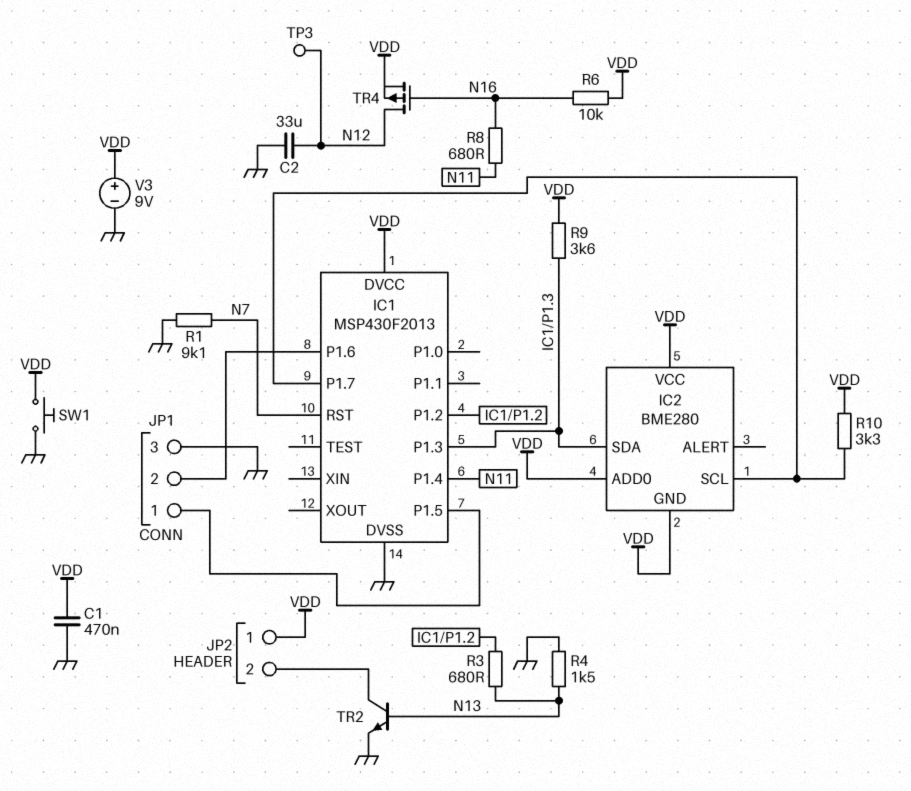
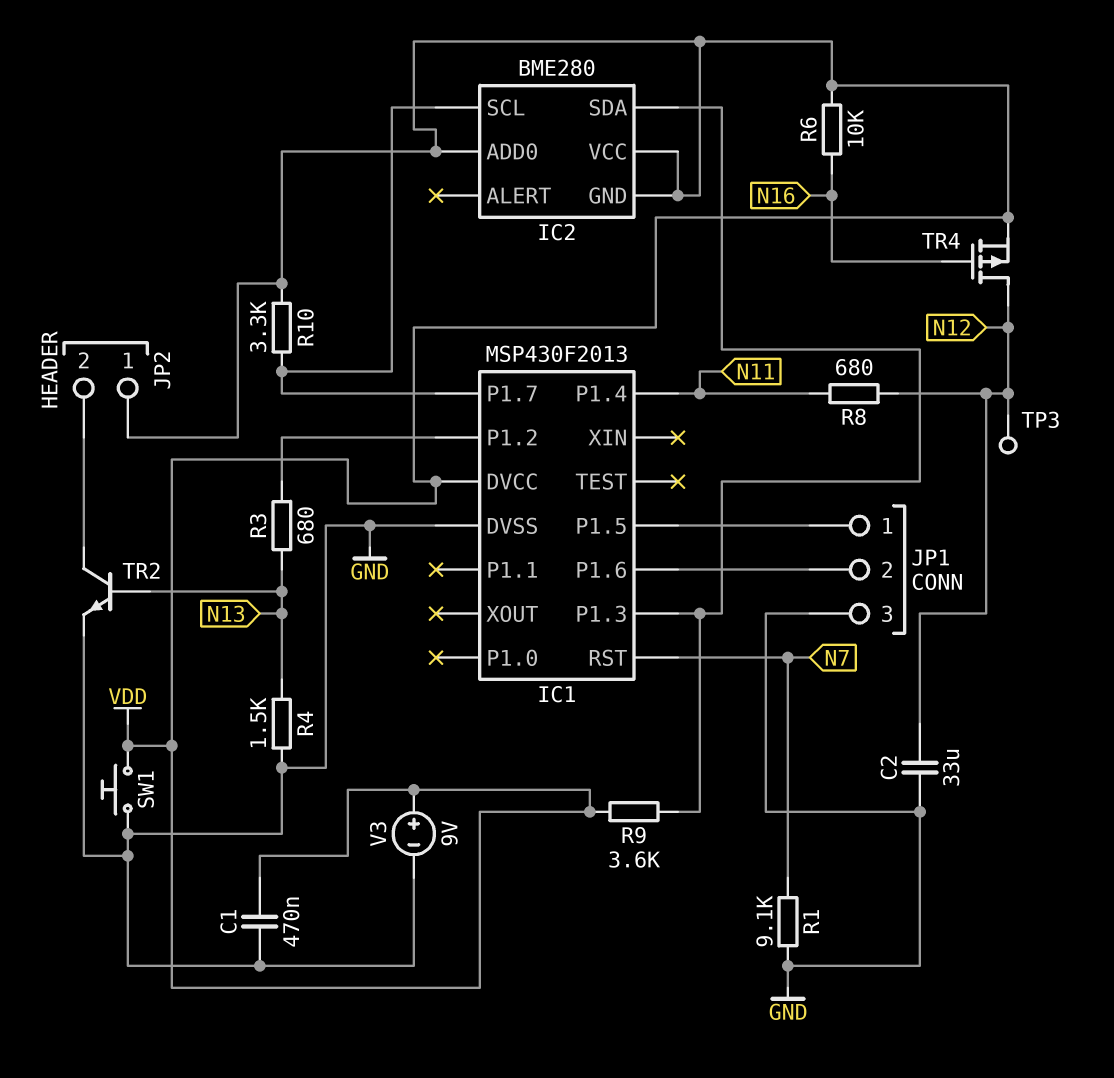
R8: 680 (N11, N16) -> 680 (N11, N12)

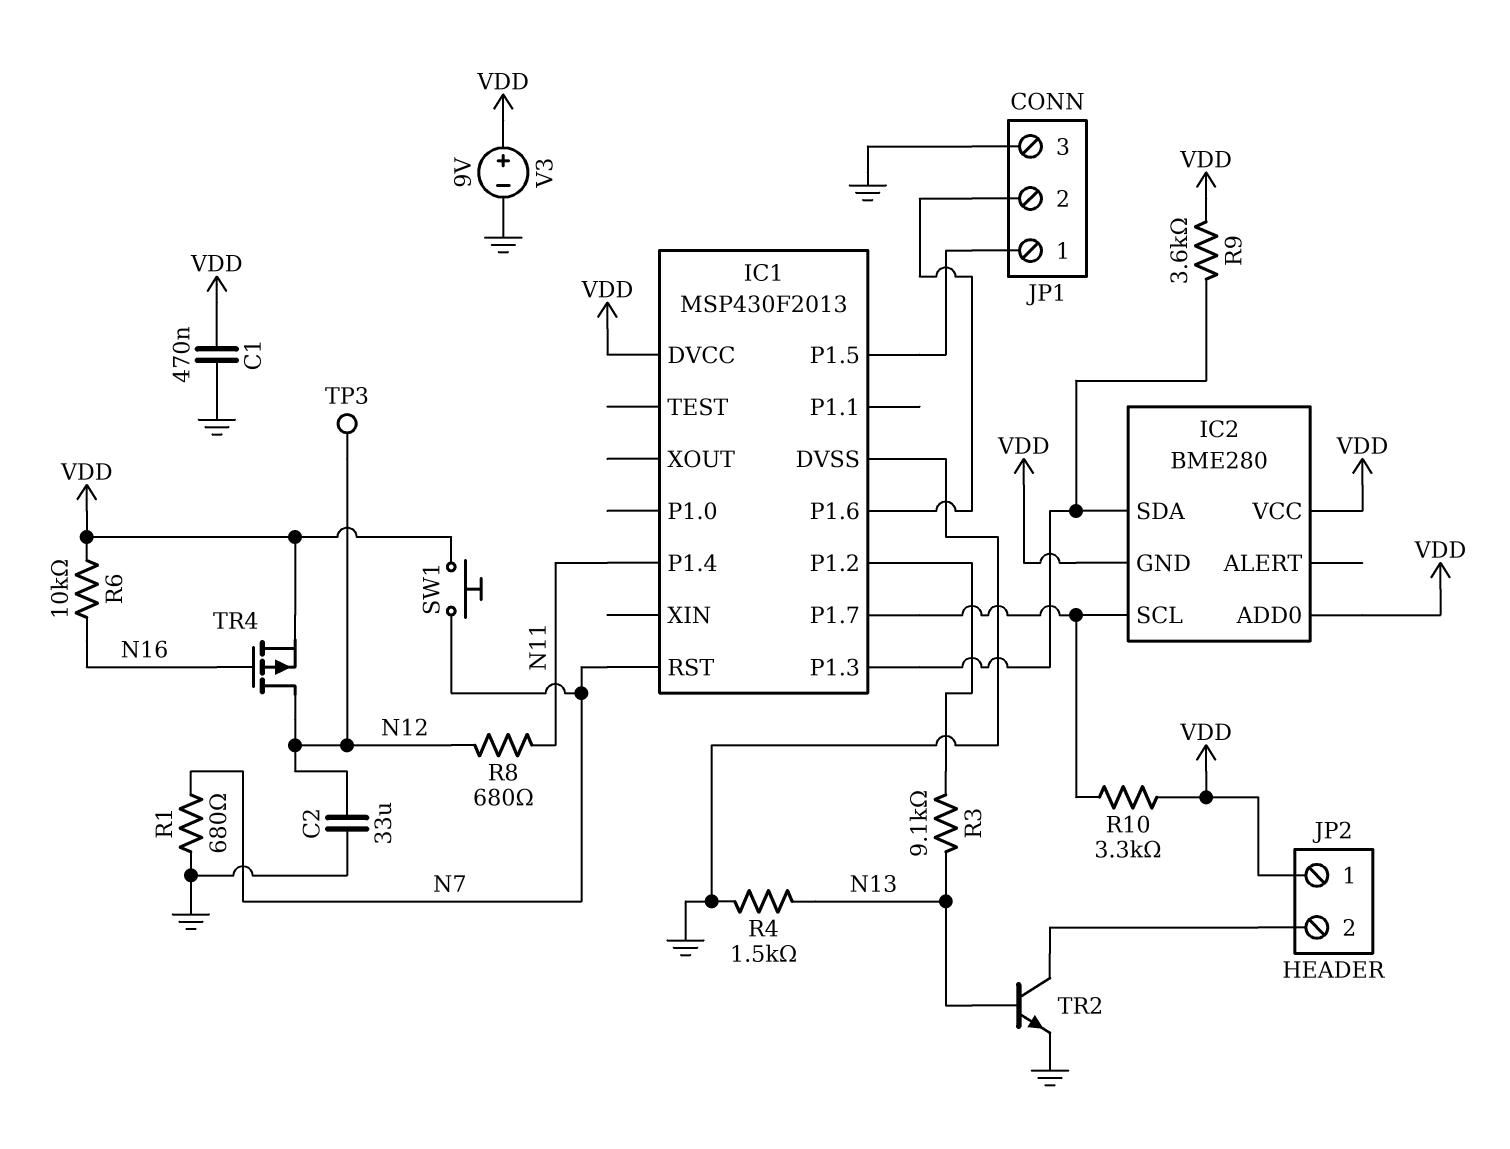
R1: 9.1k (GND, N7) -> 680 (GND, N7)
R3: 680 (IC1/P1.2, N13) -> 9.1k (IC1/P1.2, N13)
SW1: button (GND, VDD) -> button (N7, VDD)

